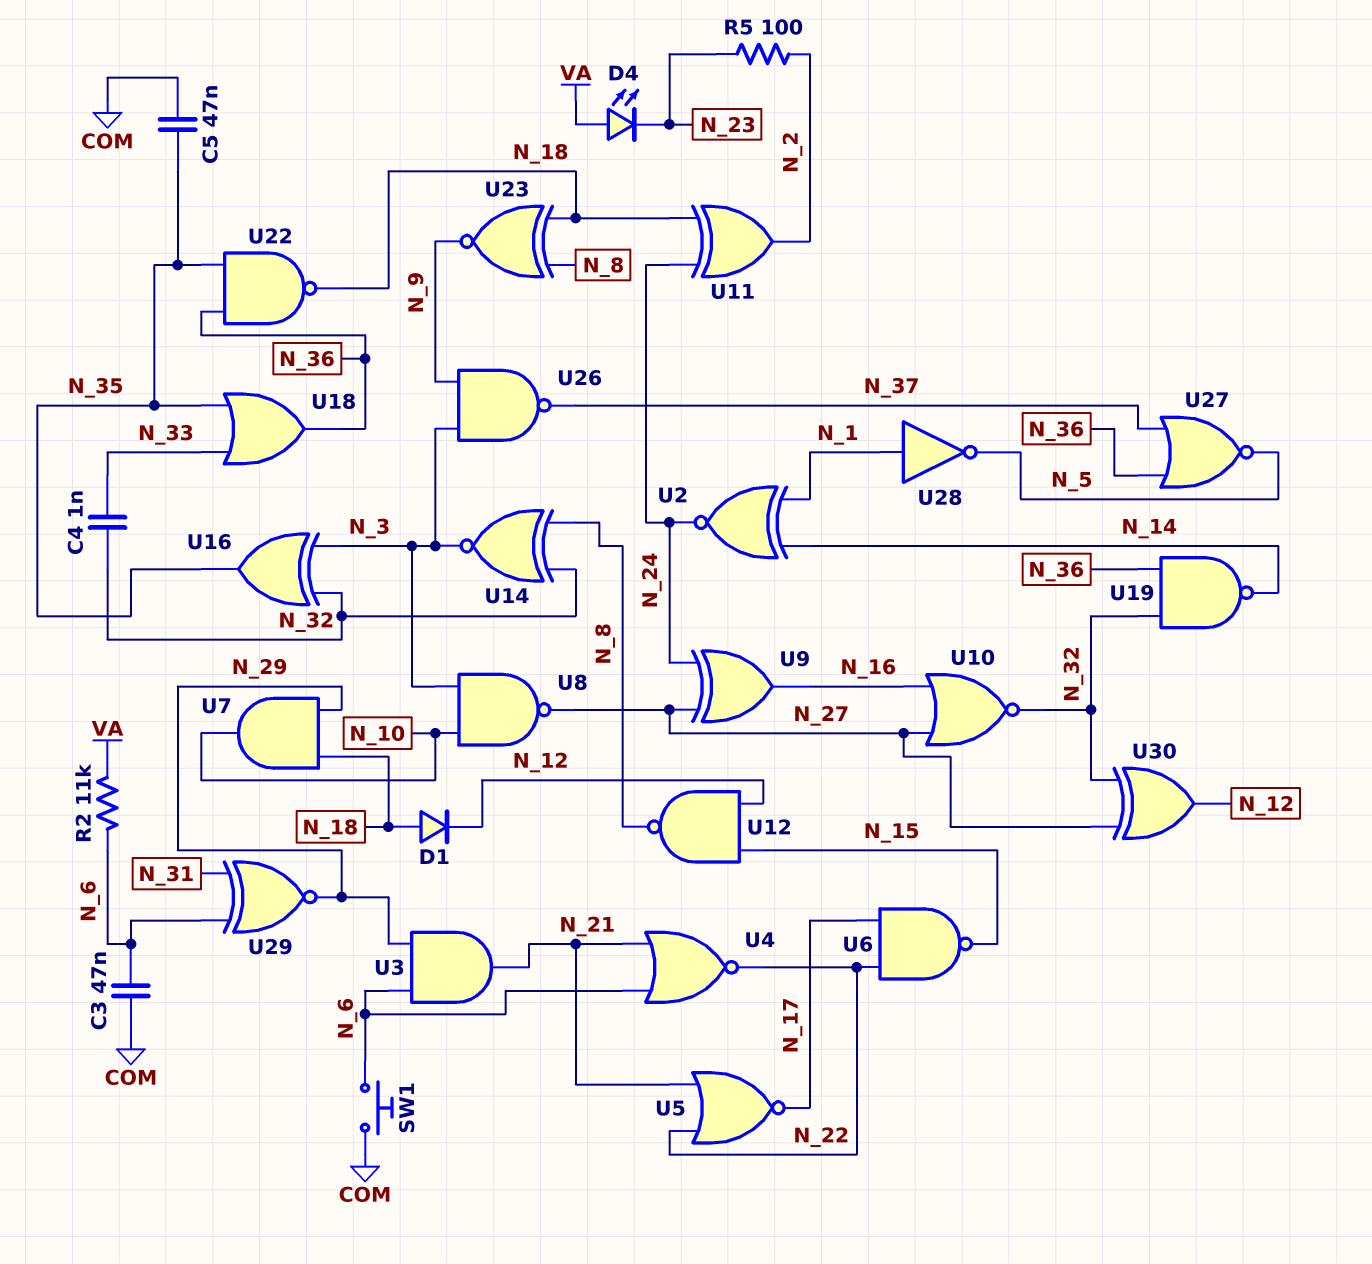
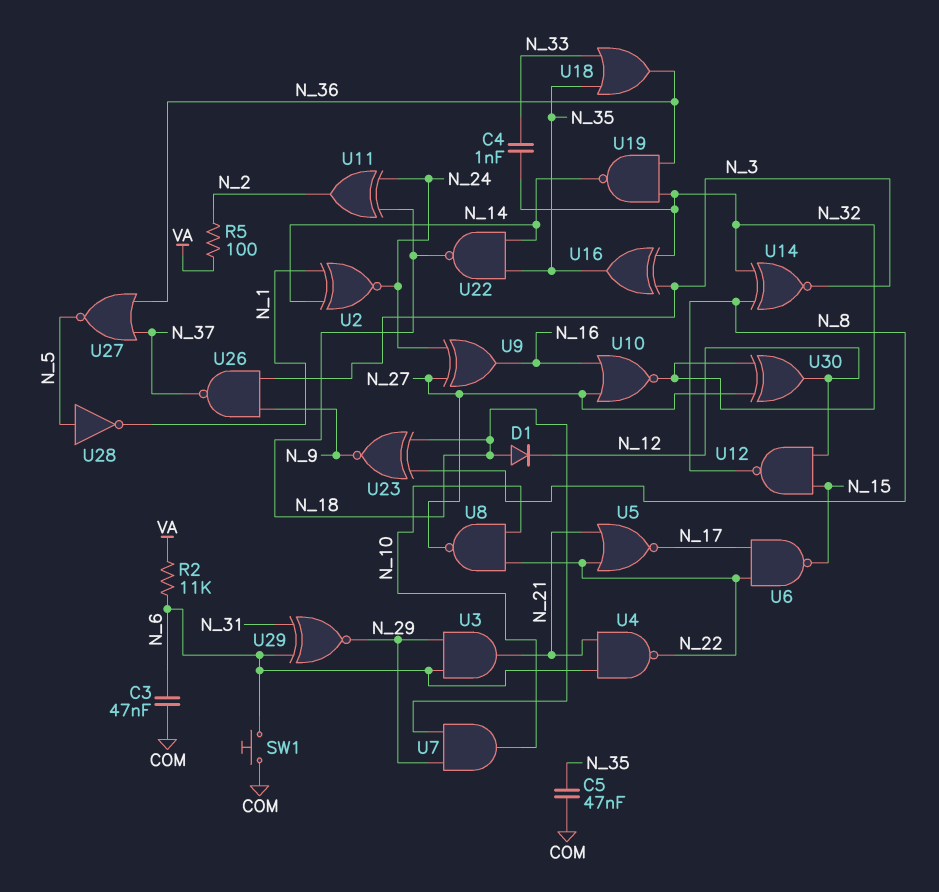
D4: LED (A VA, K N_23) -> none
R5: 100 (N_2, N_23) -> 100 (N_2, VA)
U4: NOR (in N_6, in N_21, out N_22) -> NAND (in N_6, in N_21, out N_22)
U8: NAND (in N_3, in N_10, out N_27) -> NAND (in N_10, in N_22, out N_27)
U22: NAND (in N_35, in N_36, out N_18) -> NAND (in N_14, in N_35, out N_18)
U28: NOT (in N_1, out N_5) -> NOT (in N_5, out N_1)

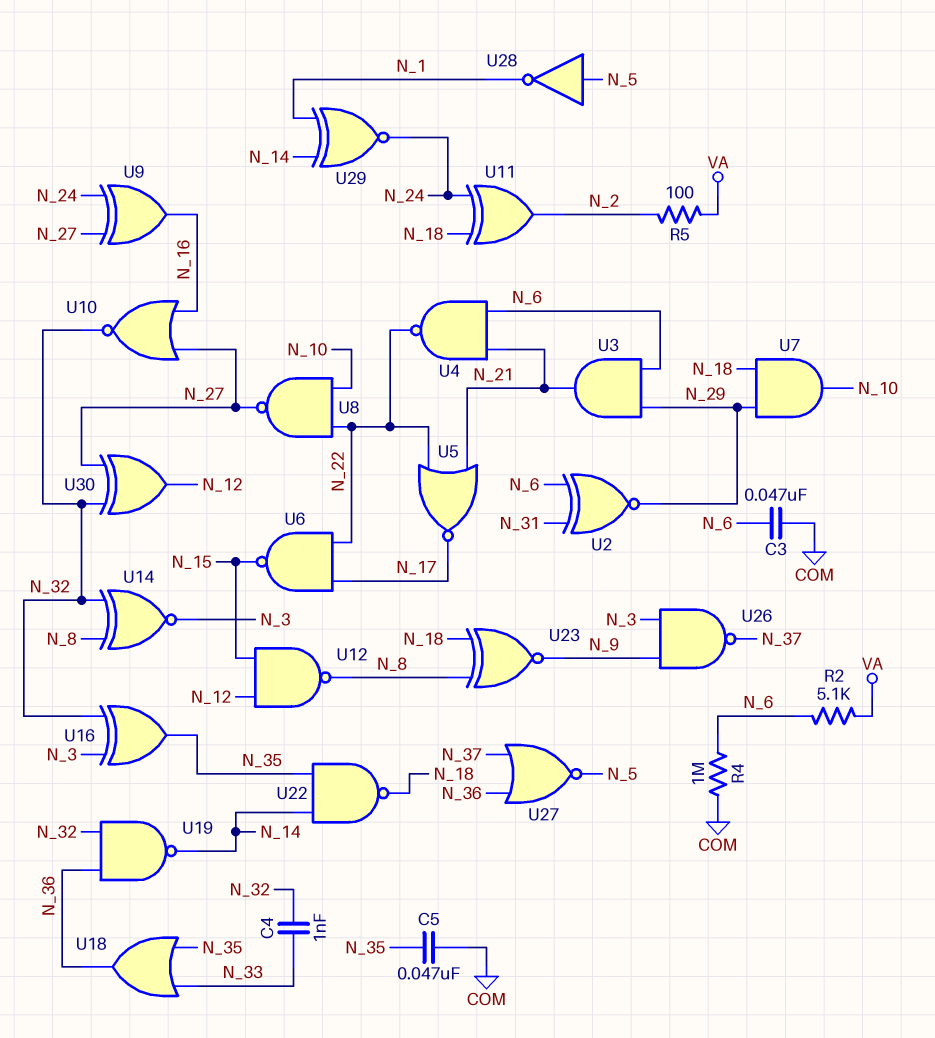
D1: diode (A N_18, K N_12) -> none
R2: 11k (N_6, VA) -> 5.1k (N_6, VA)
R4: none -> 1M (COM, N_6)
SW1: button (COM, N_6) -> none
U2: XNOR (in N_1, in N_14, out N_24) -> XNOR (in N_6, in N_31, out N_29)
U29: XNOR (in N_6, in N_31, out N_29) -> XNOR (in N_1, in N_14, out N_24)

